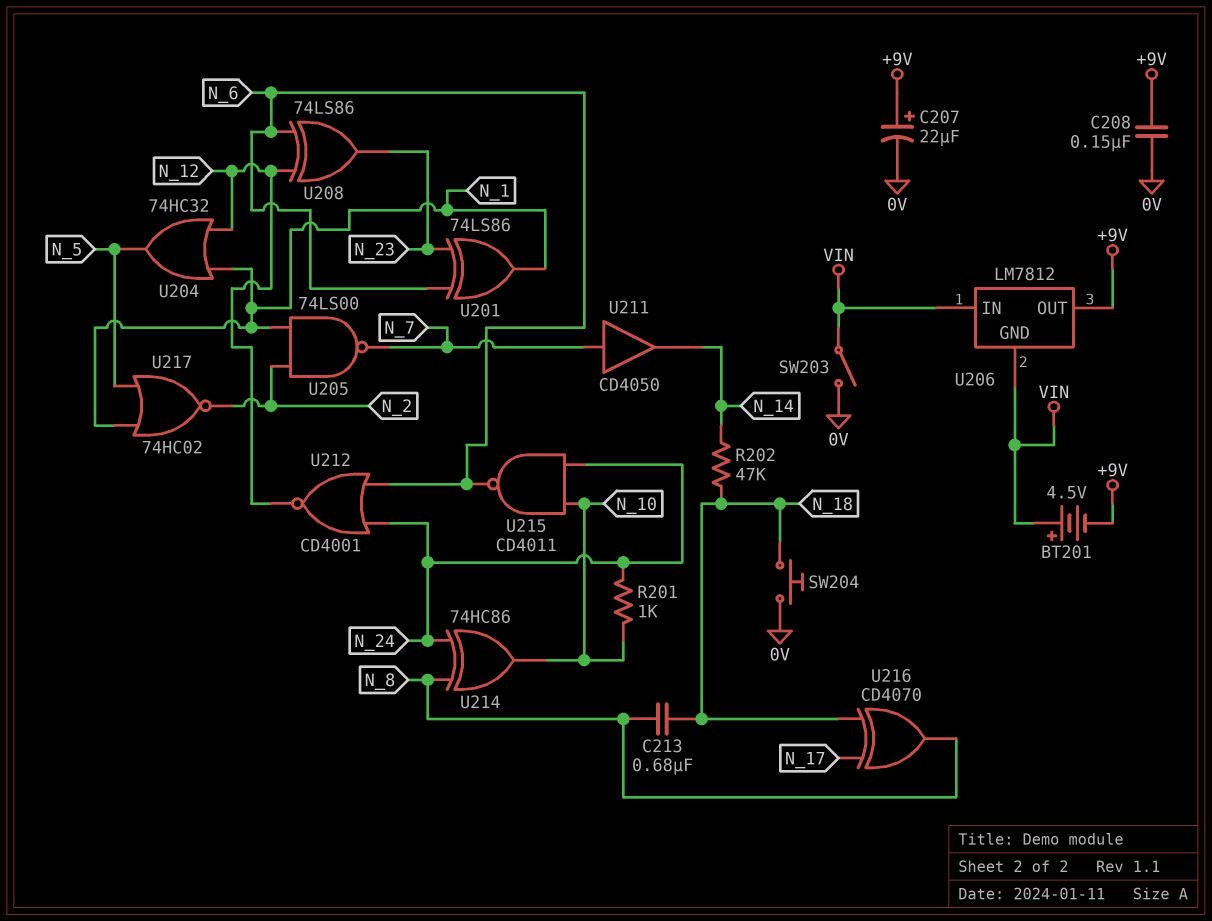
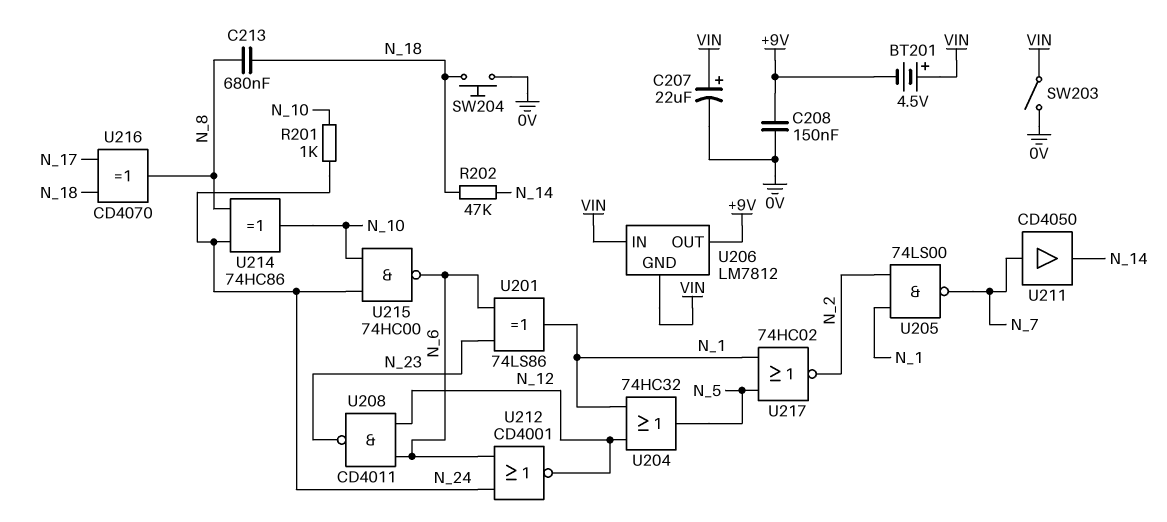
C207: 22uF (plus +9V, minus 0V) -> 22uF (plus VIN, minus 0V)
U208: XOR 74LS86 (in N_6, in N_12, out N_23) -> NAND CD4011 (in N_6, in N_12, out N_23)
U215: NAND CD4011 (in N_10, in N_24, out N_6) -> NAND 74HC00 (in N_10, in N_24, out N_6)

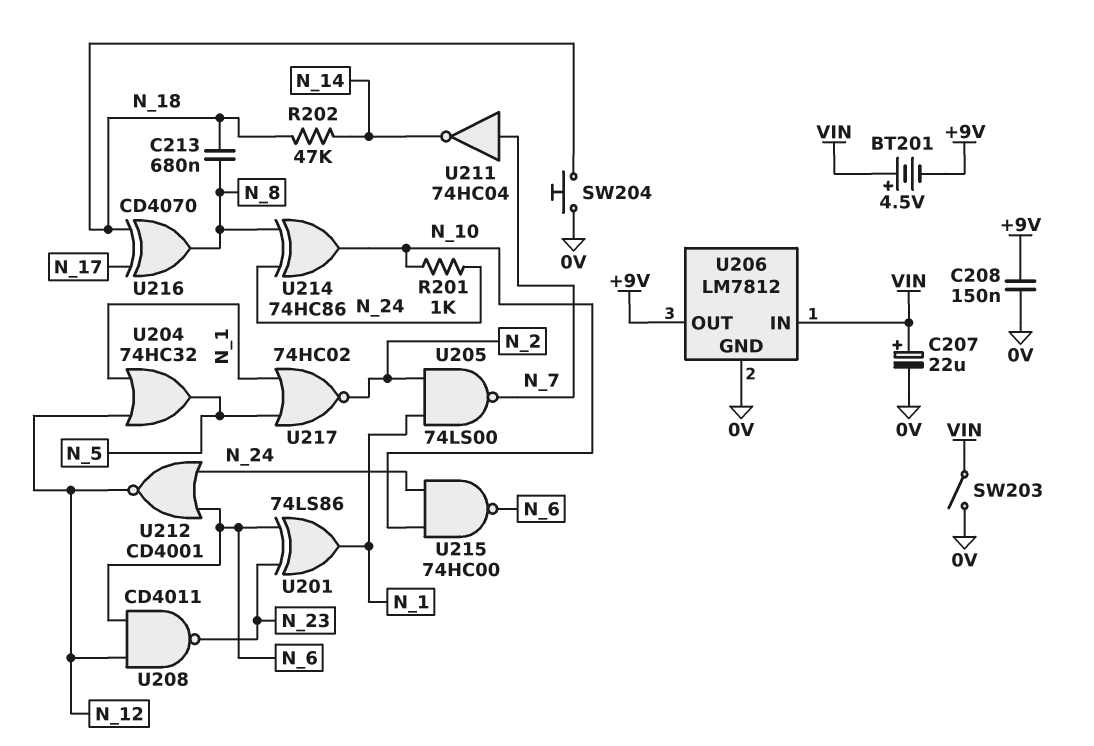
U206 pin GND: VIN -> 0V
U211: buffer CD4050 (in N_7, out N_14) -> NOT 74HC04 (in N_7, out N_14)

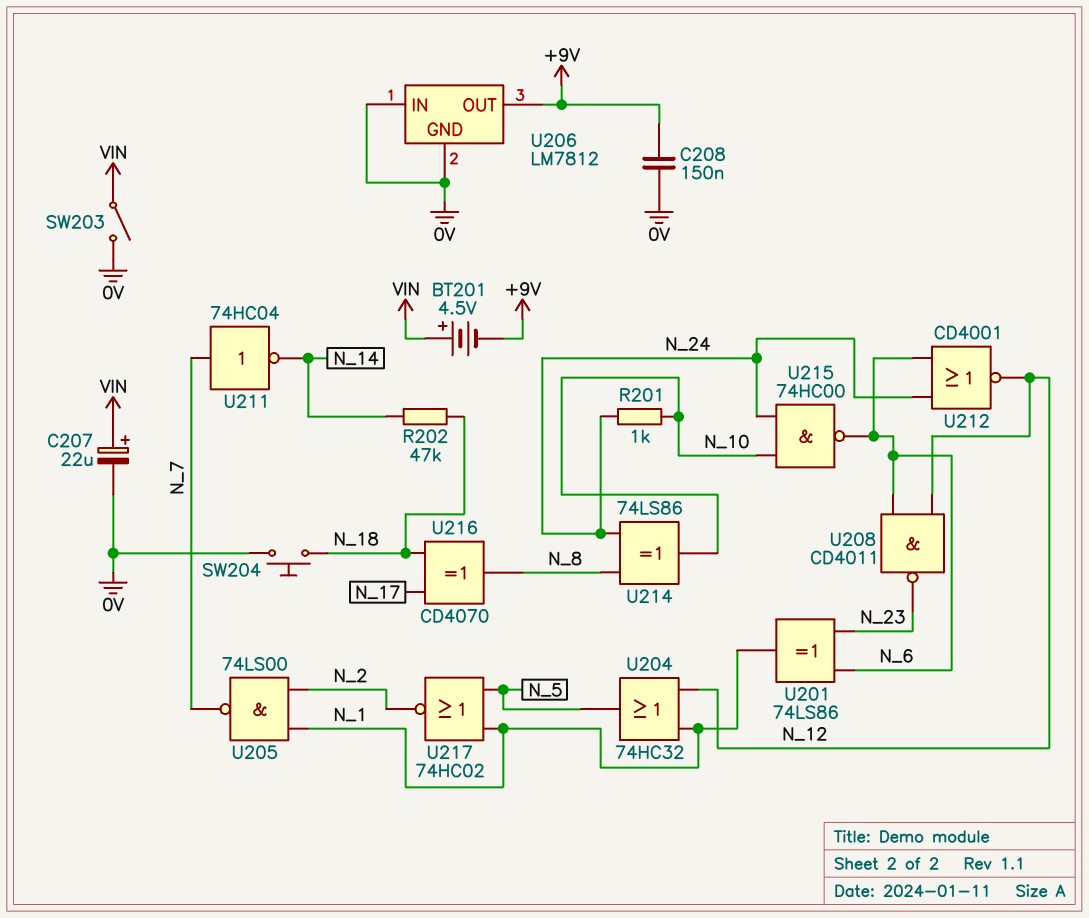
C213: 680nF (N_8, N_18) -> none
U206 pin IN: VIN -> 0V
U214: XOR 74HC86 (in N_8, in N_24, out N_10) -> XOR 74LS86 (in N_8, in N_24, out N_10)

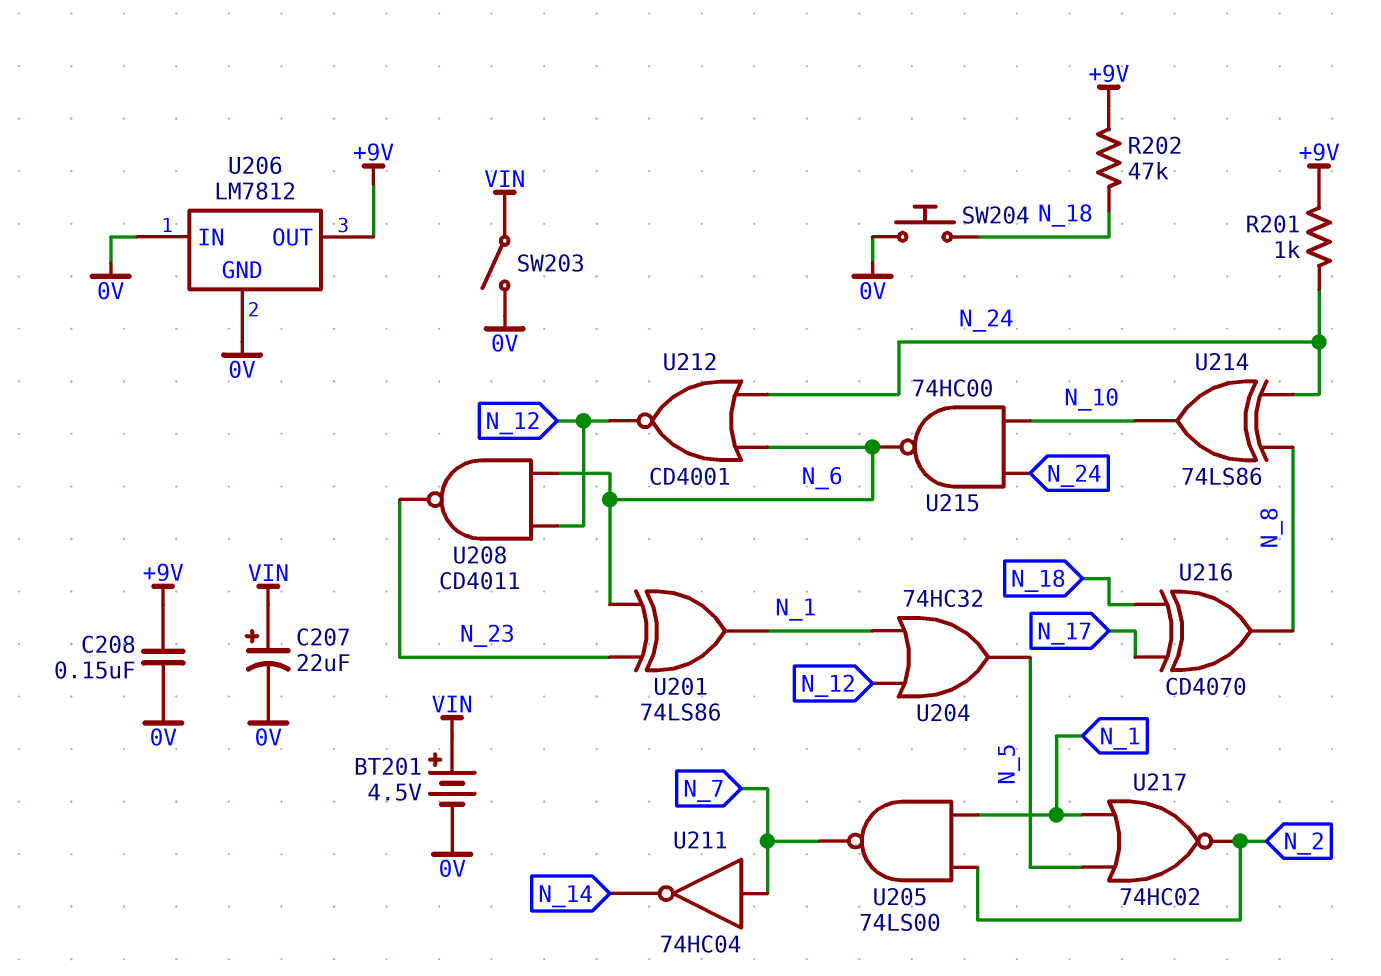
BT201: 4.5V (plus VIN, minus +9V) -> 4.5V (plus VIN, minus 0V)
R201: 1k (N_10, N_24) -> 1k (+9V, N_24)
R202: 47k (N_14, N_18) -> 47k (+9V, N_18)

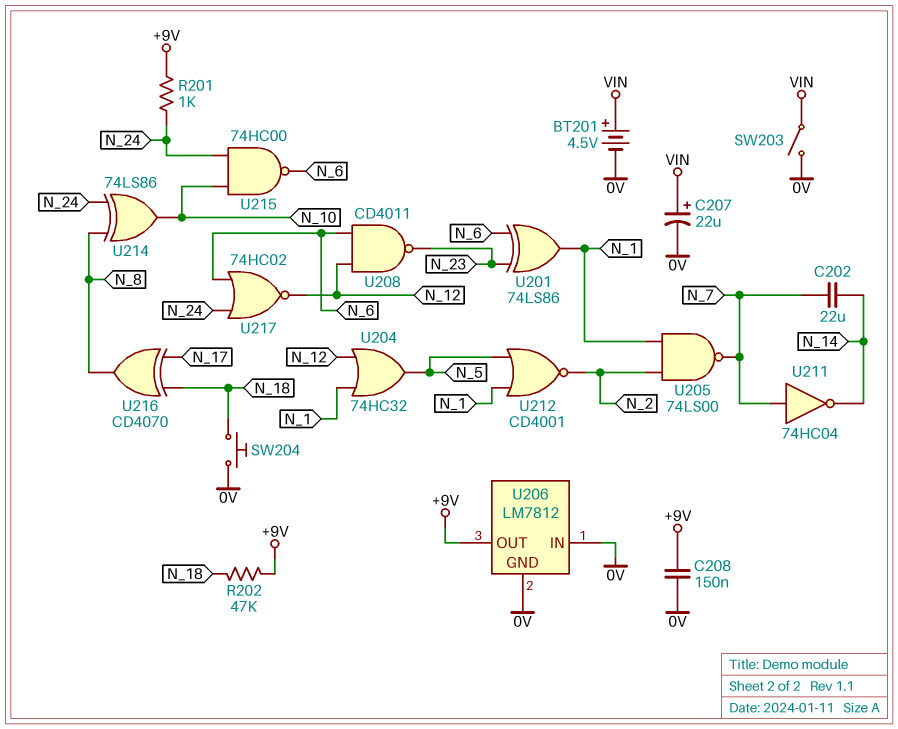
C202: none -> 22uF (N_7, N_14)
U212: NOR CD4001 (in N_6, in N_24, out N_12) -> NOR CD4001 (in N_1, in N_5, out N_2)
U217: NOR 74HC02 (in N_1, in N_5, out N_2) -> NOR 74HC02 (in N_6, in N_24, out N_12)

